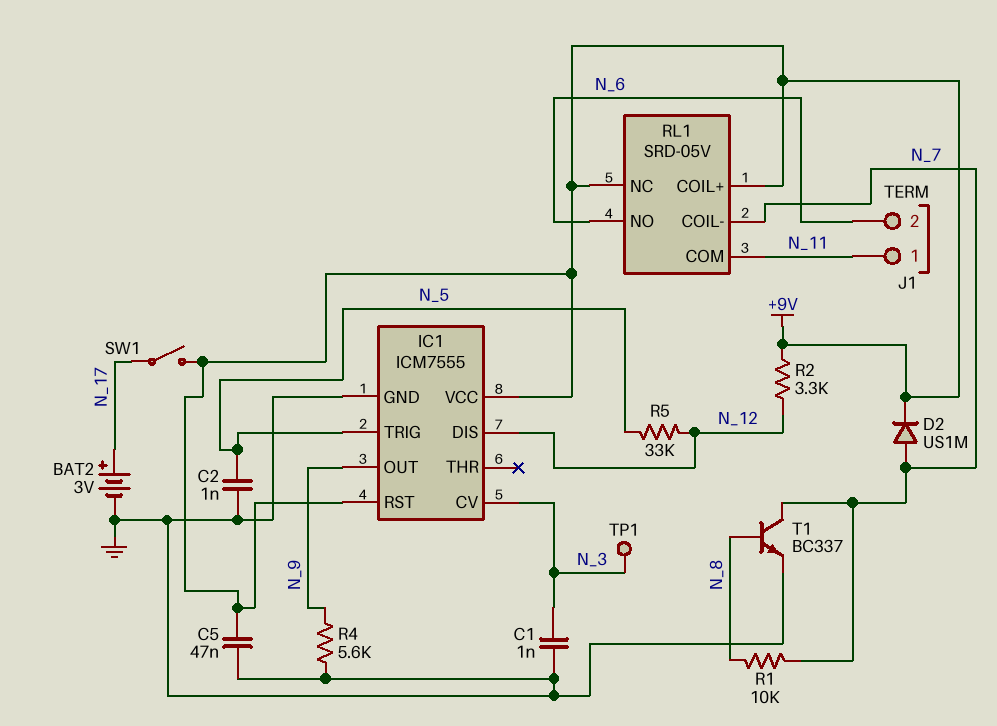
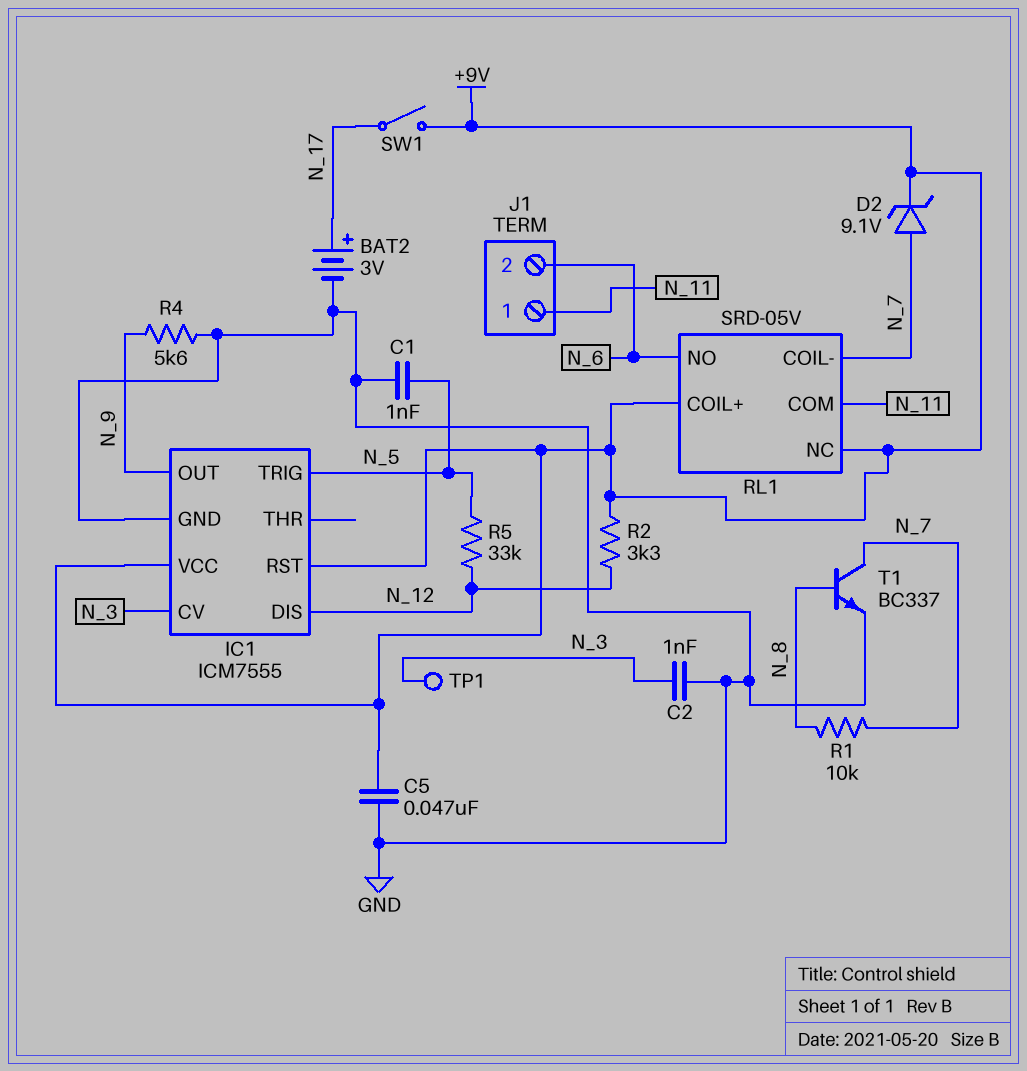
C1: 1nF (GND, N_3) -> 1nF (GND, N_5)
C2: 1nF (GND, N_5) -> 1nF (GND, N_3)
D2: diode US1M (A N_7, K +9V) -> zener 9.1V (A N_7, K +9V)

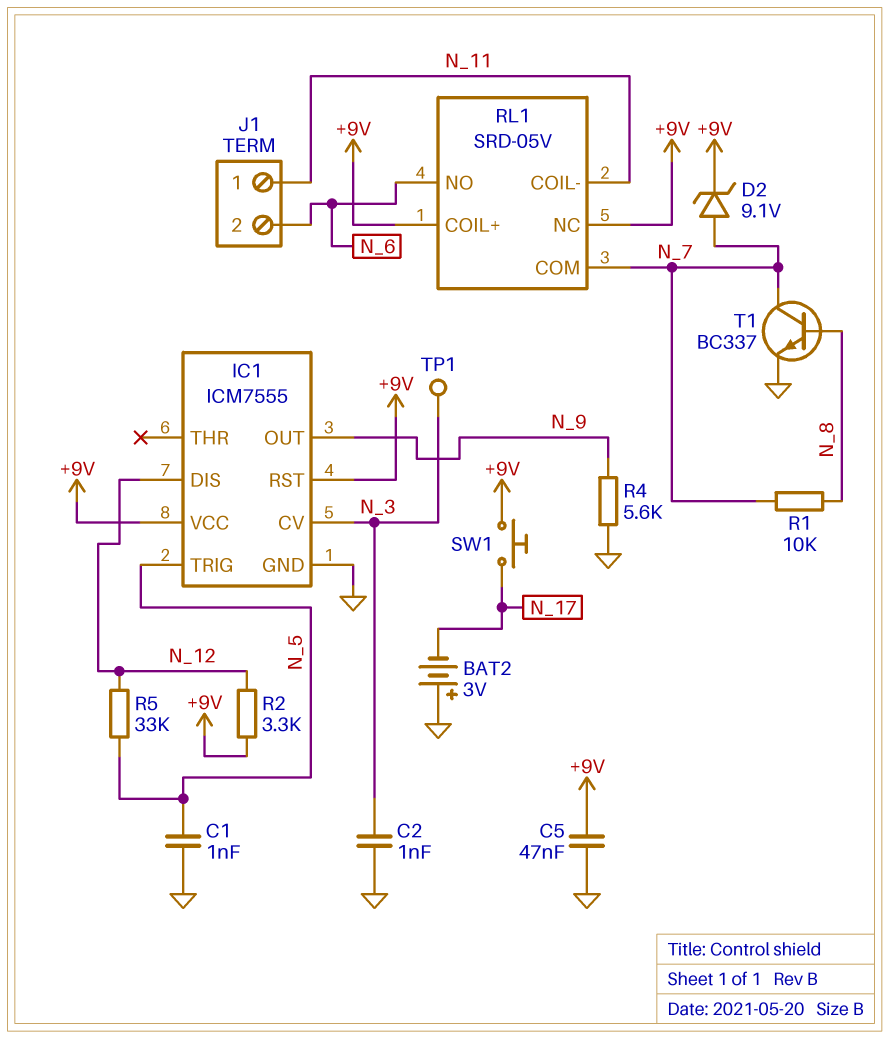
BAT2: 3V (plus N_17, minus GND) -> 3V (plus GND, minus N_17)
RL1 pin COIL-: N_7 -> N_11
RL1 pin COM: N_11 -> N_7
SW1: switch (+9V, N_17) -> button (+9V, N_17)

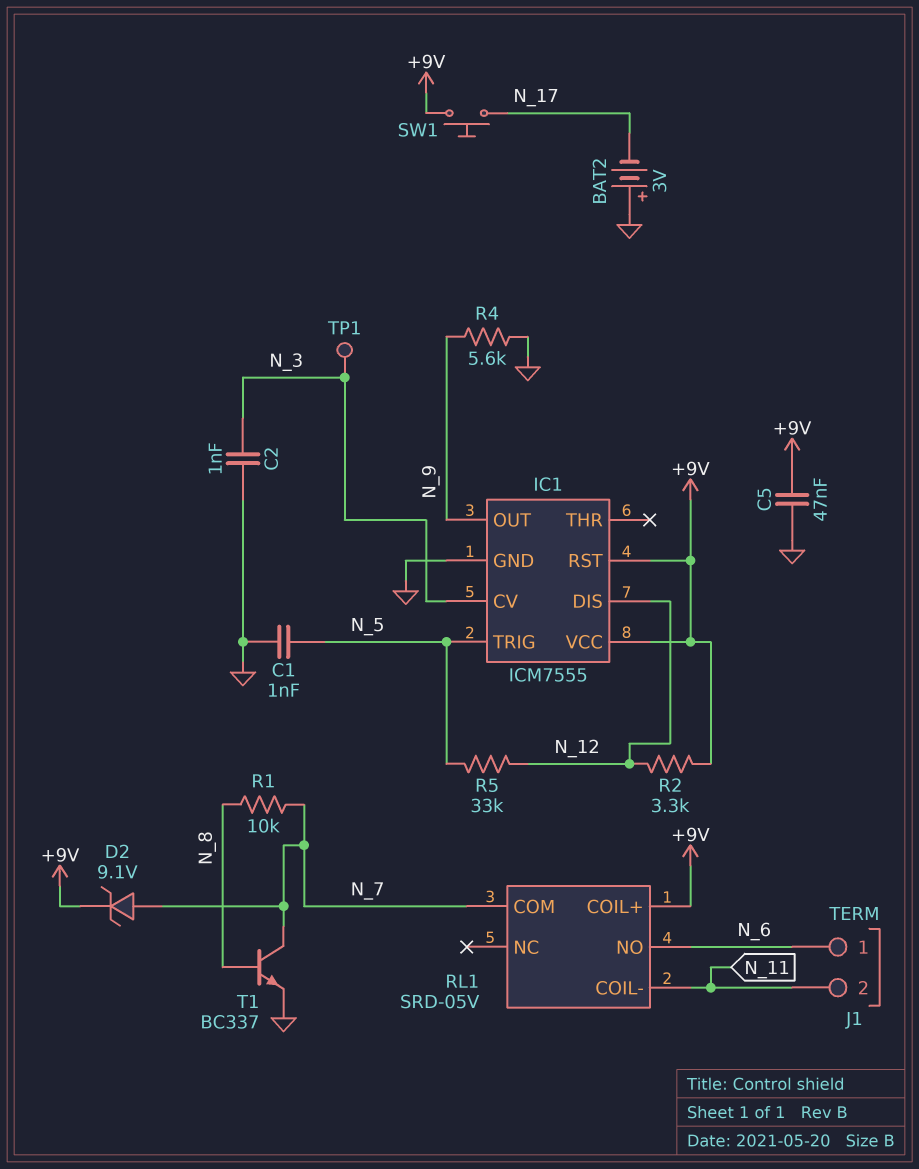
J1 pin 1: N_11 -> N_6
J1 pin 2: N_6 -> N_11
RL1 pin NC: +9V -> none

